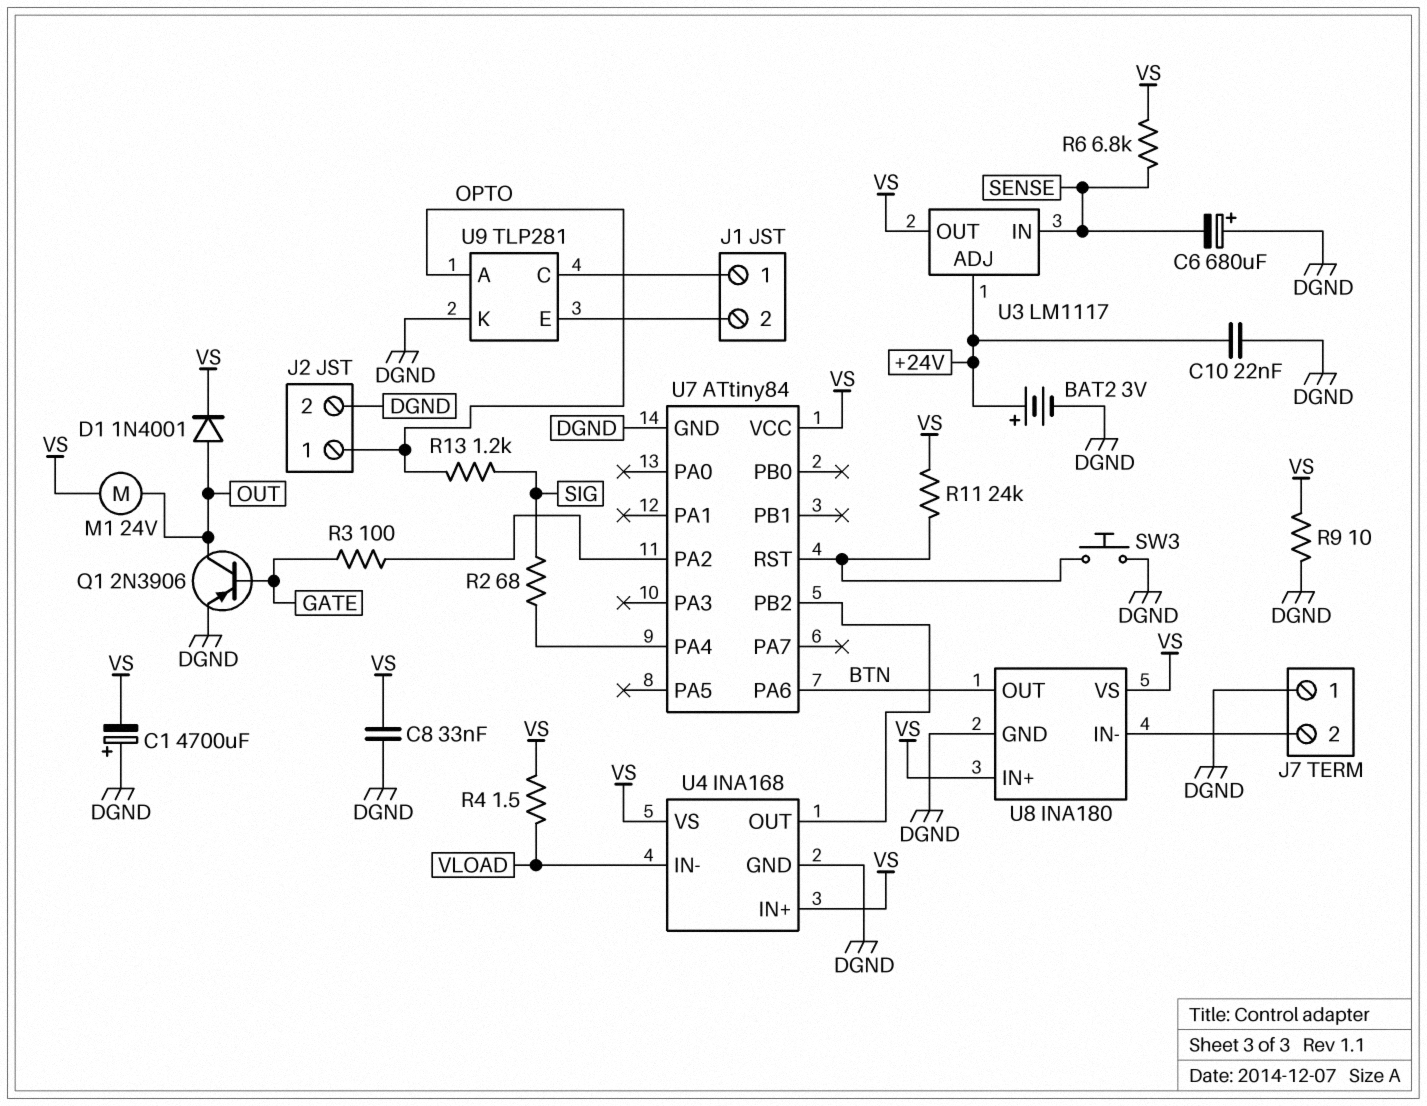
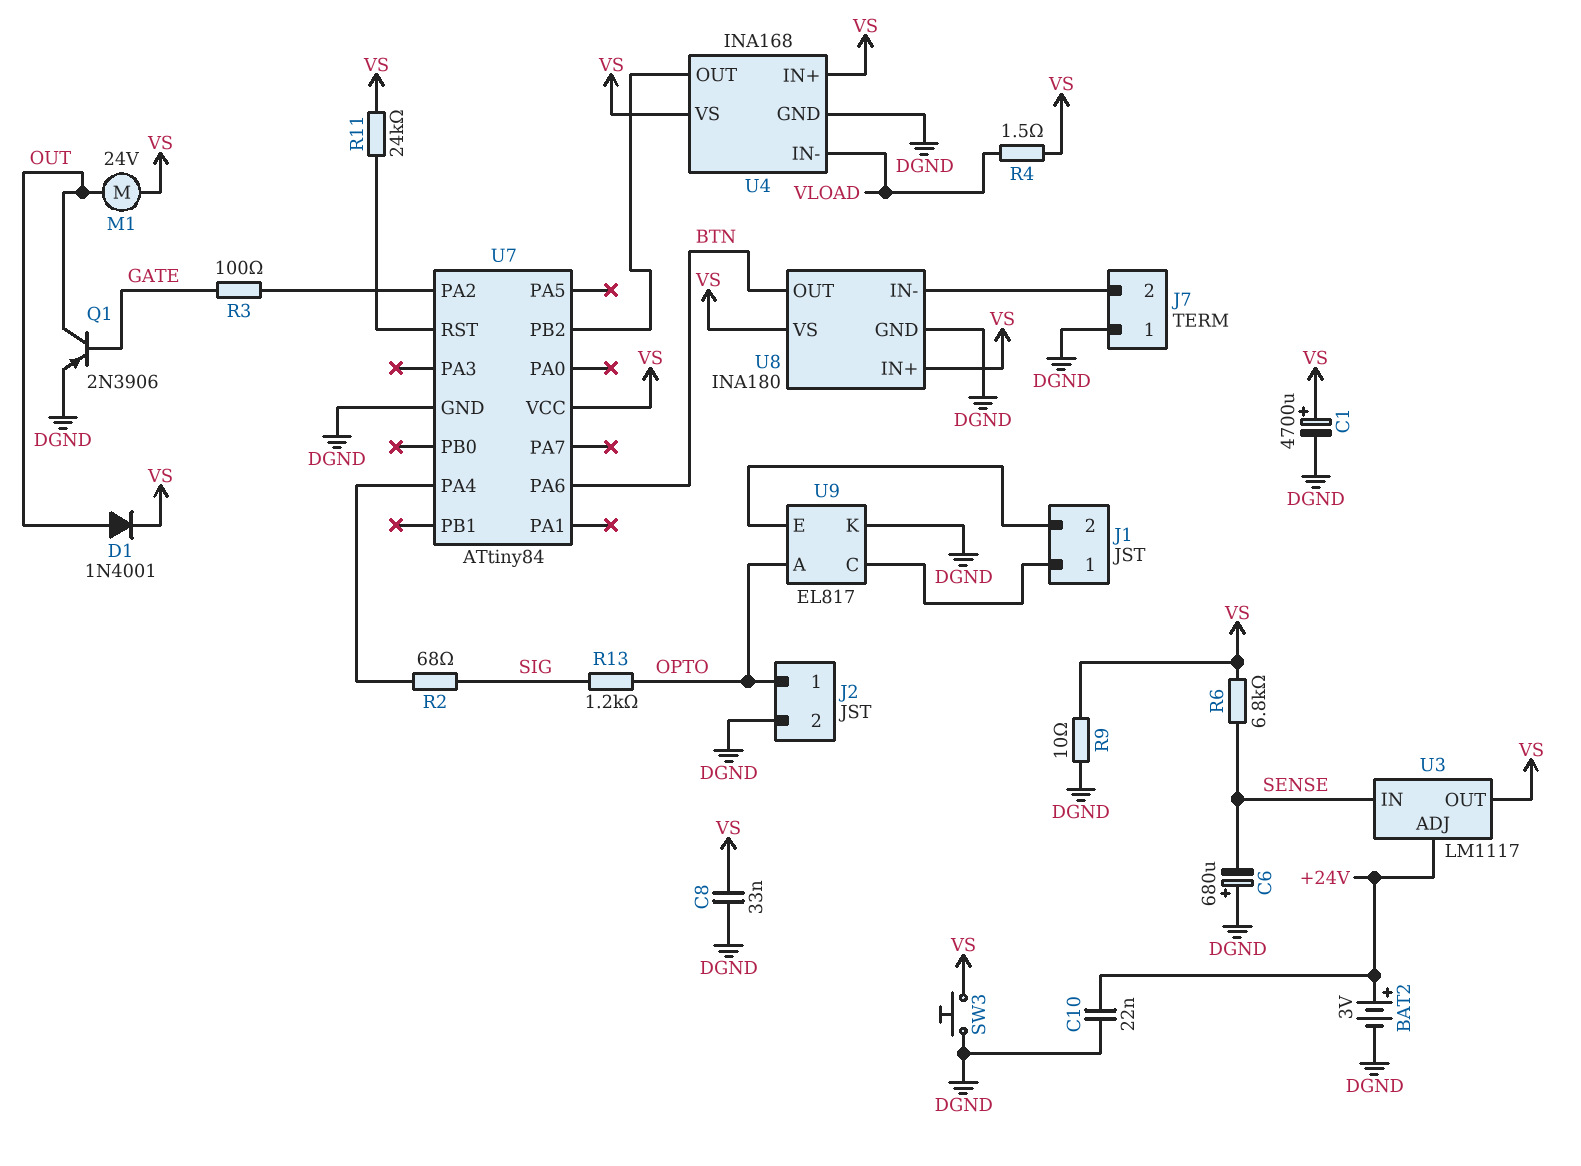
C1: 4700uF (plus DGND, minus VS) -> 4700uF (plus VS, minus DGND)
SW3: button (DGND, U7/RST) -> button (DGND, VS)
U9: TLP281 -> EL817

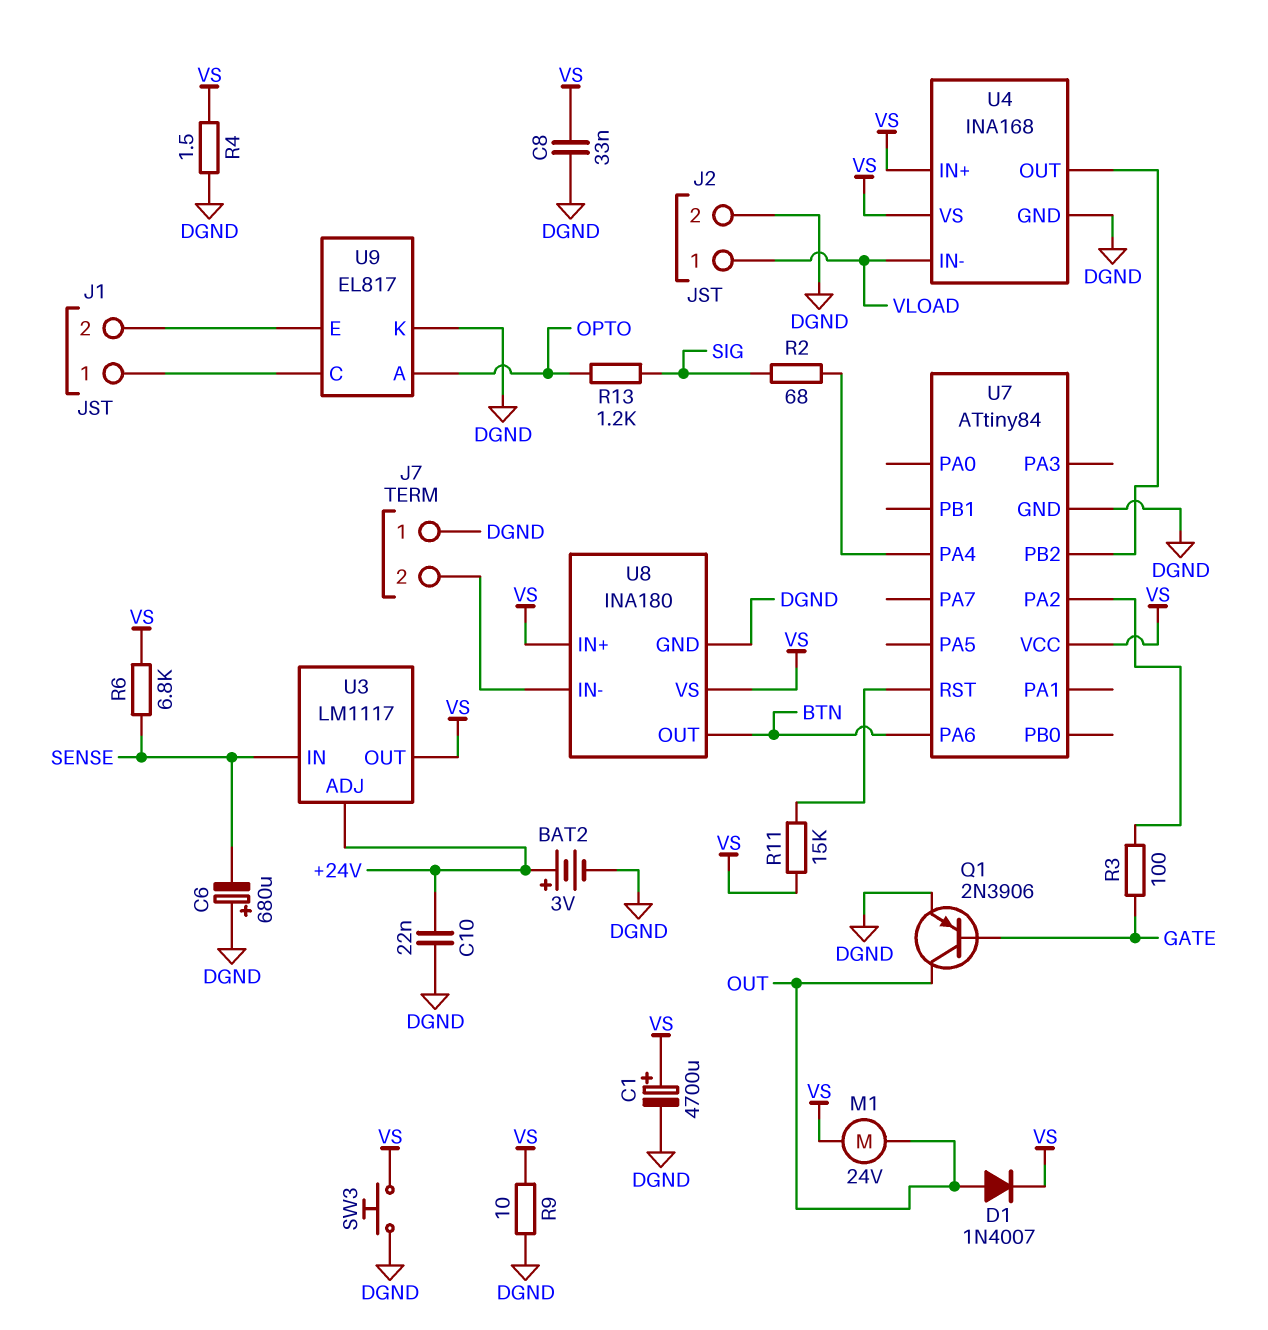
D1: diode 1N4001 (A OUT, K VS) -> diode 1N4007 (A OUT, K VS)
J2 pin 1: OPTO -> VLOAD
R4: 1.5 (VLOAD, VS) -> 1.5 (DGND, VS)
R11: 24k (U7/RST, VS) -> 15k (U7/RST, VS)

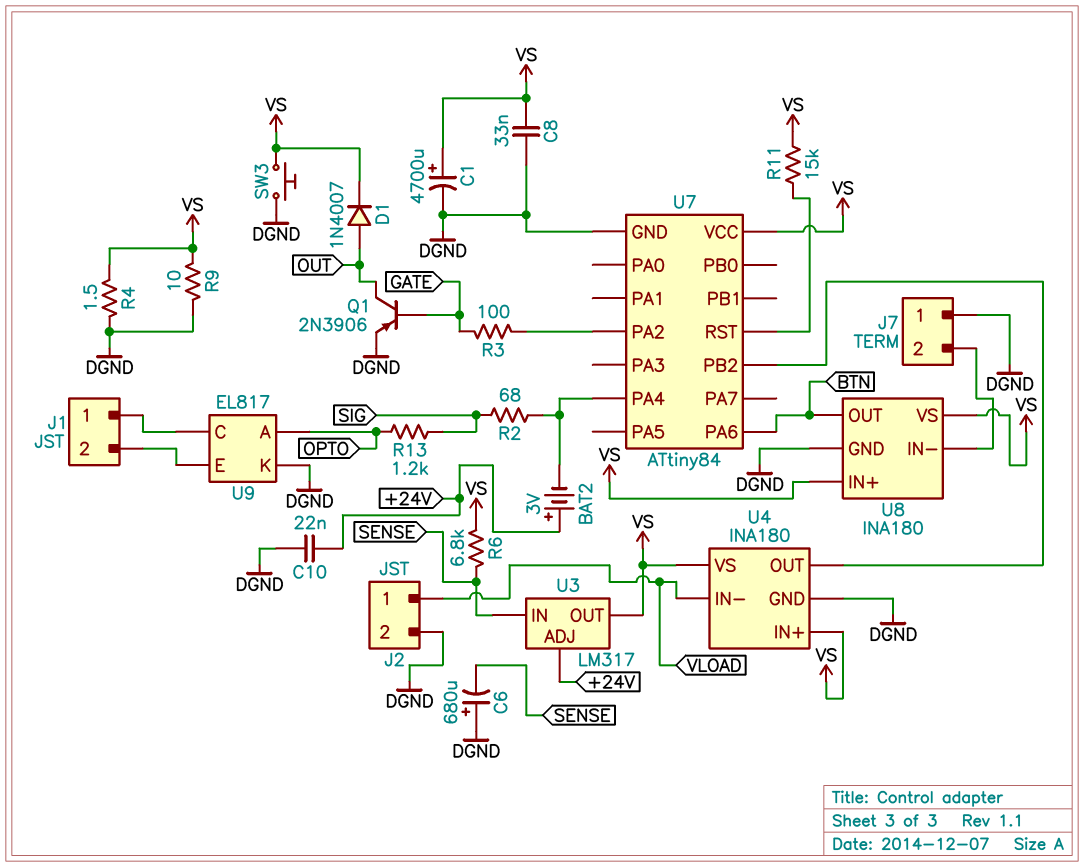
BAT2: 3V (plus +24V, minus DGND) -> 3V (plus +24V, minus U7/PA4)
M1: motor 24V (OUT, VS) -> none
U3: LM1117 -> LM317
U4: INA168 -> INA180

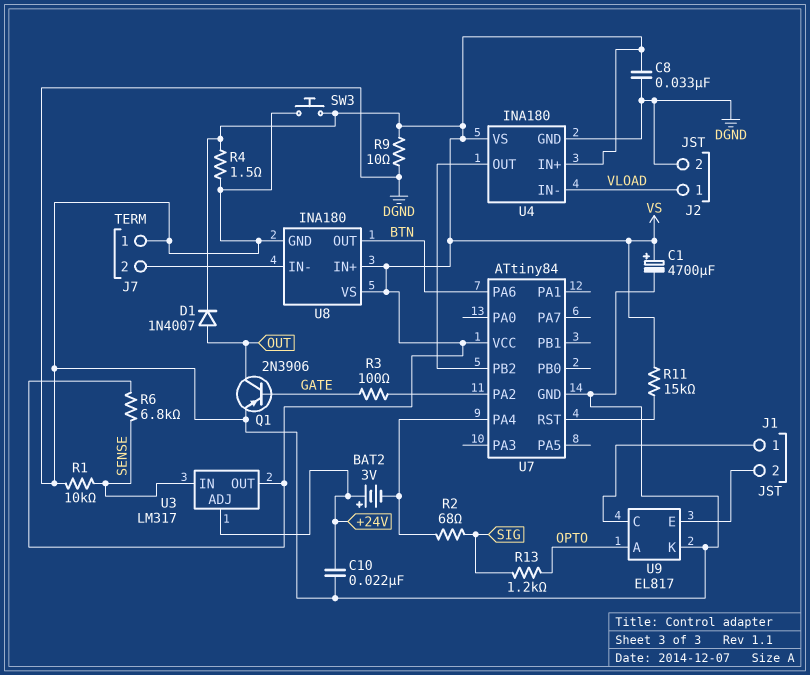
C6: 680uF (plus DGND, minus SENSE) -> none
R1: none -> 10k (DGND, SENSE)

